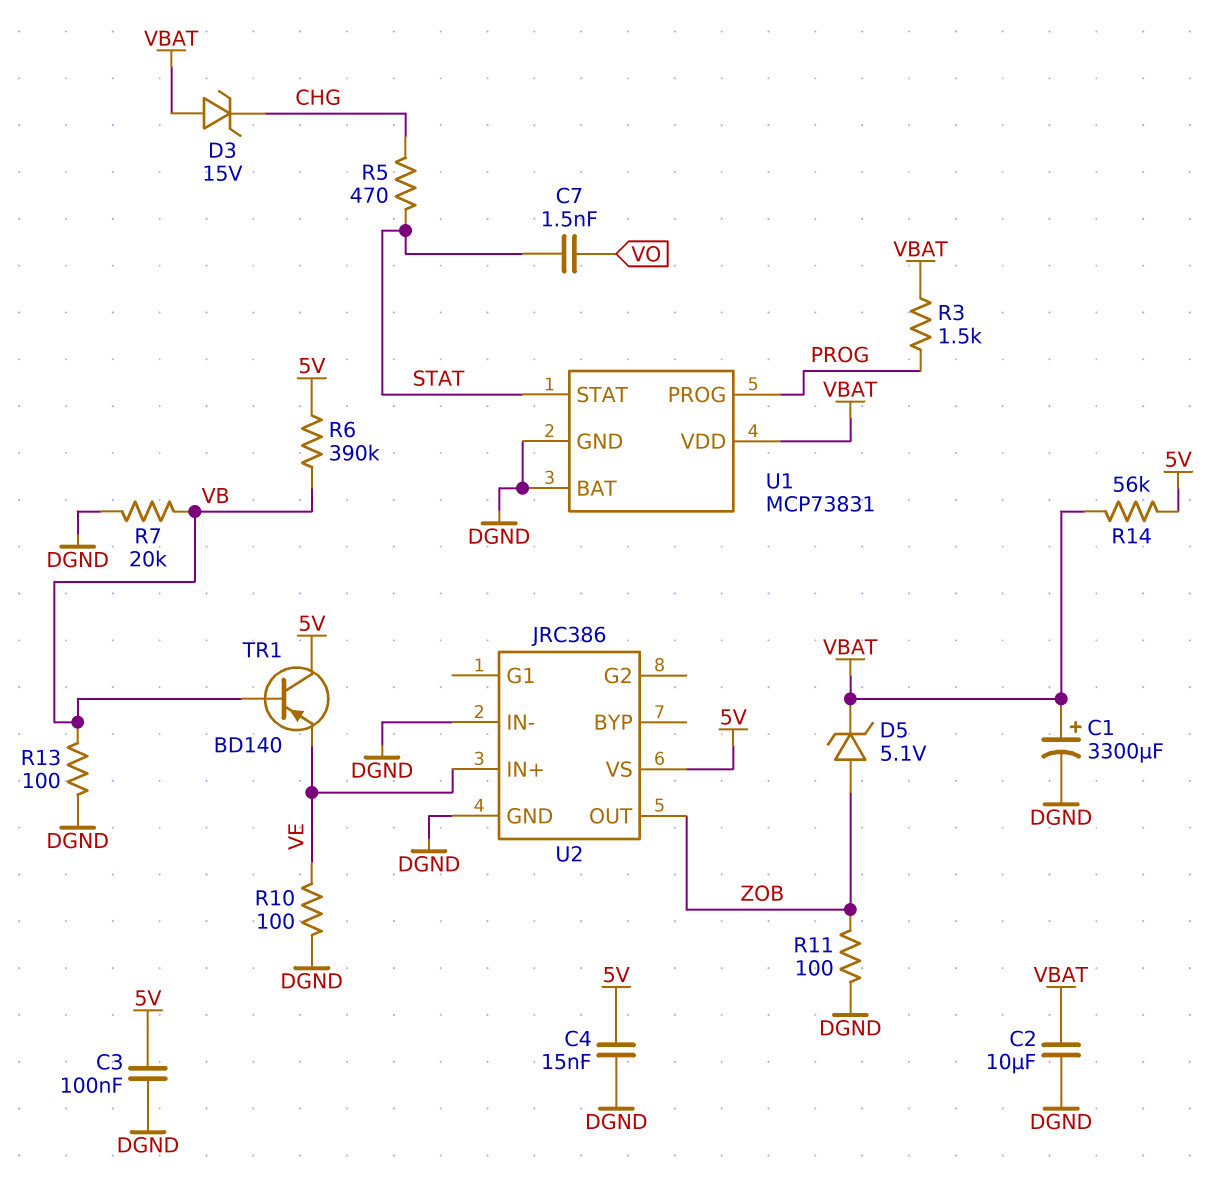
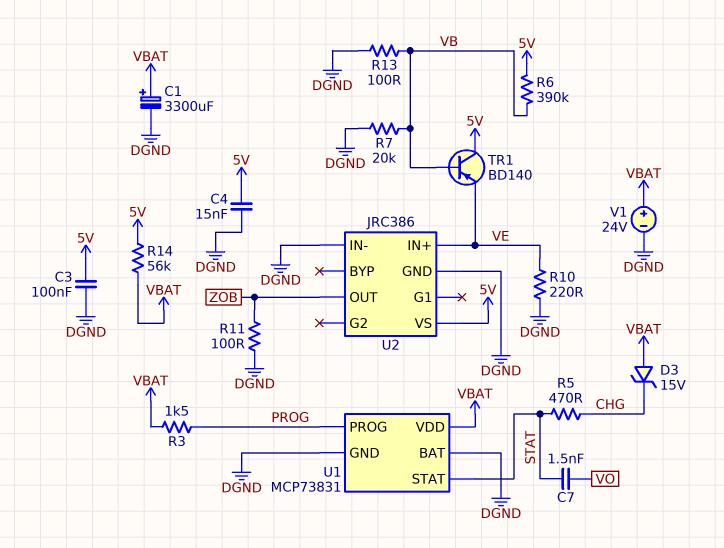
C2: 10uF (DGND, VBAT) -> none
D5: zener 5.1V (A ZOB, K VBAT) -> none
R10: 100 (DGND, VE) -> 220 (DGND, VE)
V1: none -> 24V (plus VBAT, minus DGND)

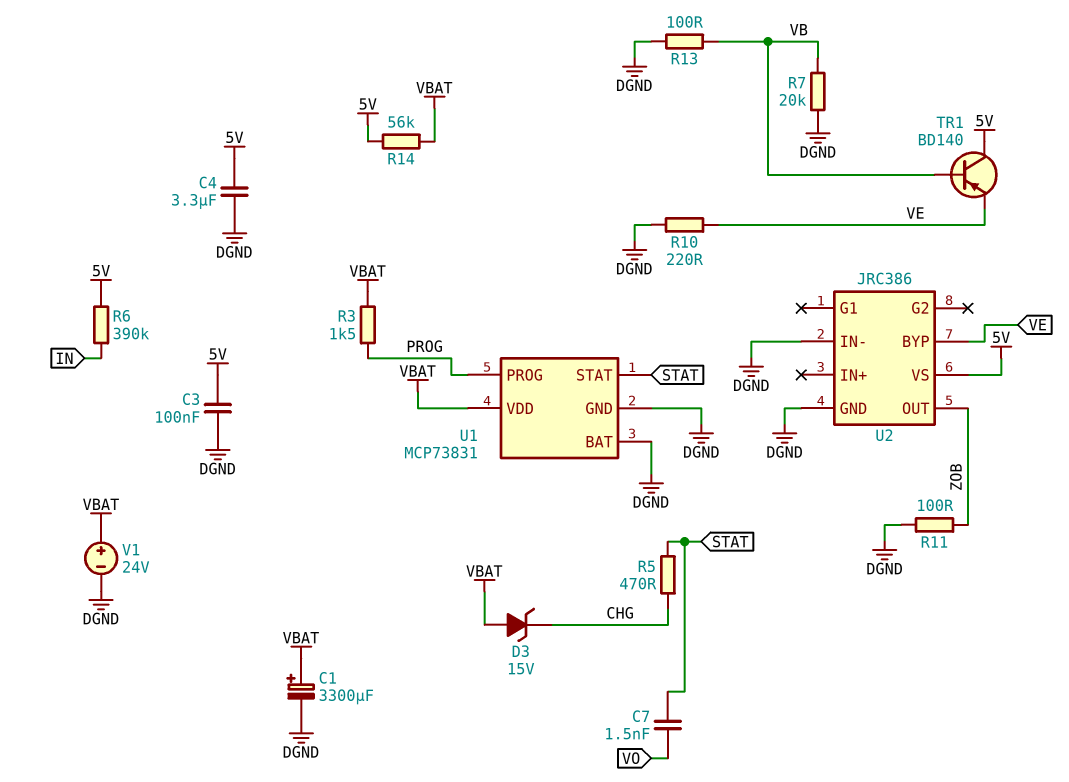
C4: 15nF (5V, DGND) -> 3.3uF (5V, DGND)
R6: 390k (5V, VB) -> 390k (5V, IN)
U2 pin BYP: none -> VE
U2 pin IN+: VE -> none

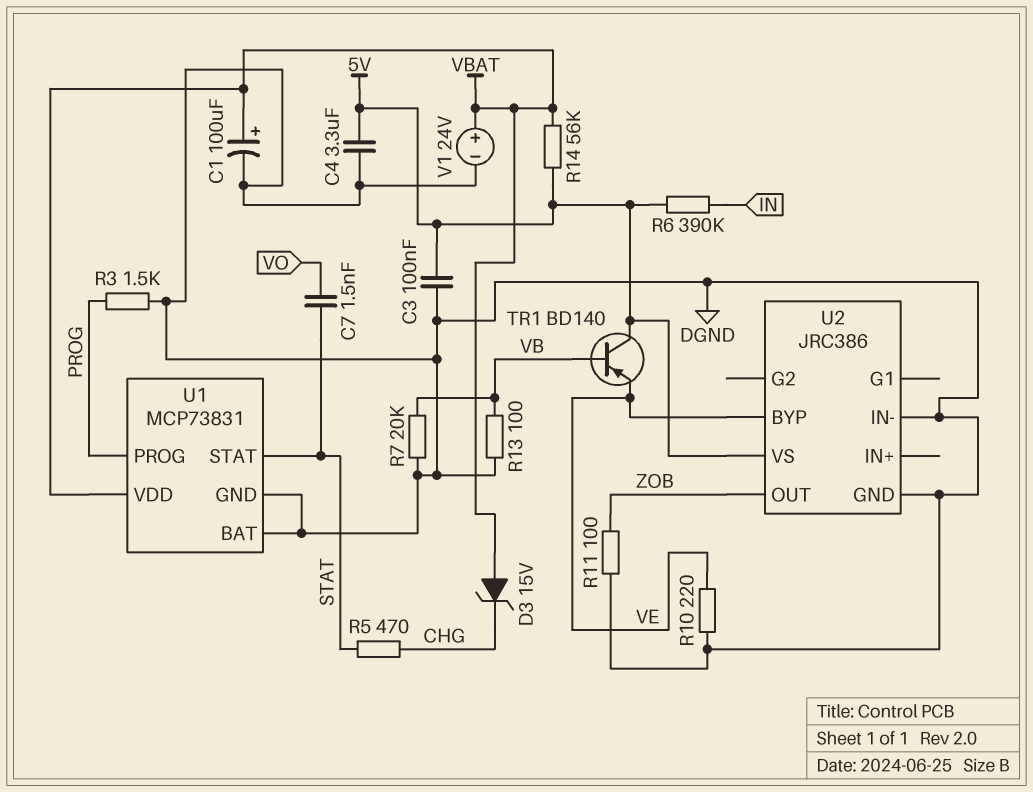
C1: 3300uF (plus VBAT, minus DGND) -> 100uF (plus VBAT, minus DGND)
R3: 1.5k (PROG, VBAT) -> 1.5k (DGND, PROG)

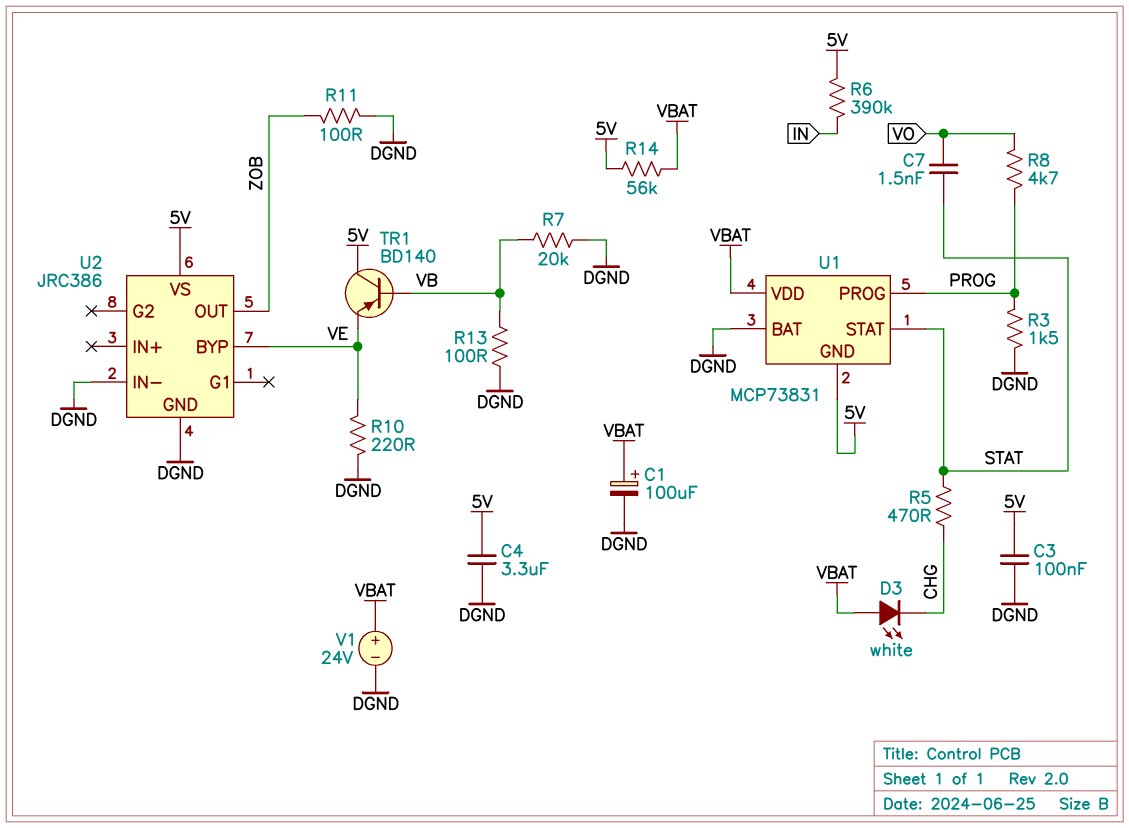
D3: zener 15V (A VBAT, K CHG) -> LED white (A VBAT, K CHG)
R8: none -> 4.7k (PROG, VO)
U1 pin GND: DGND -> 5V

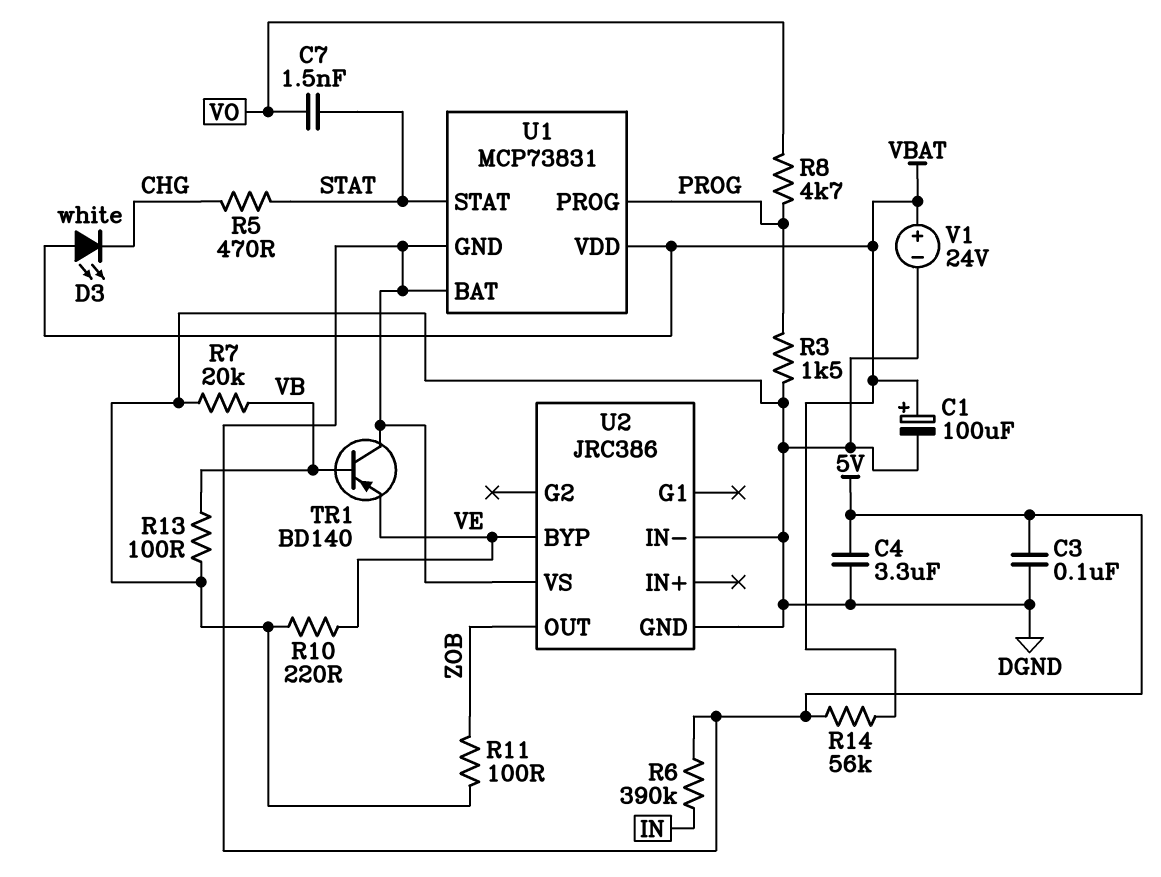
U1 pin BAT: DGND -> 5V

